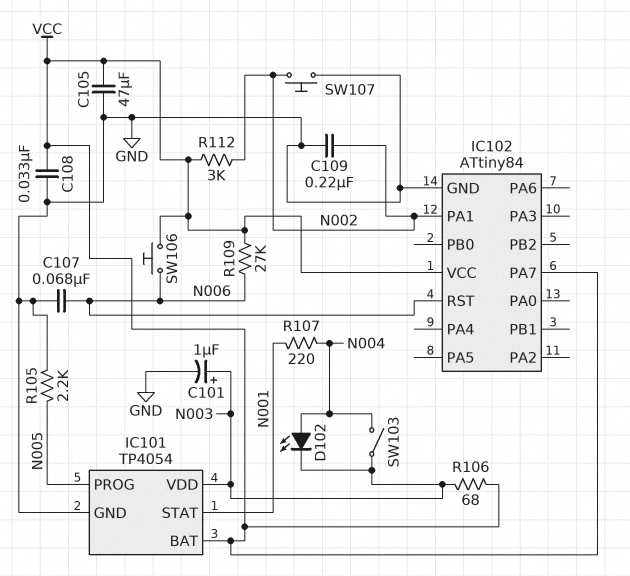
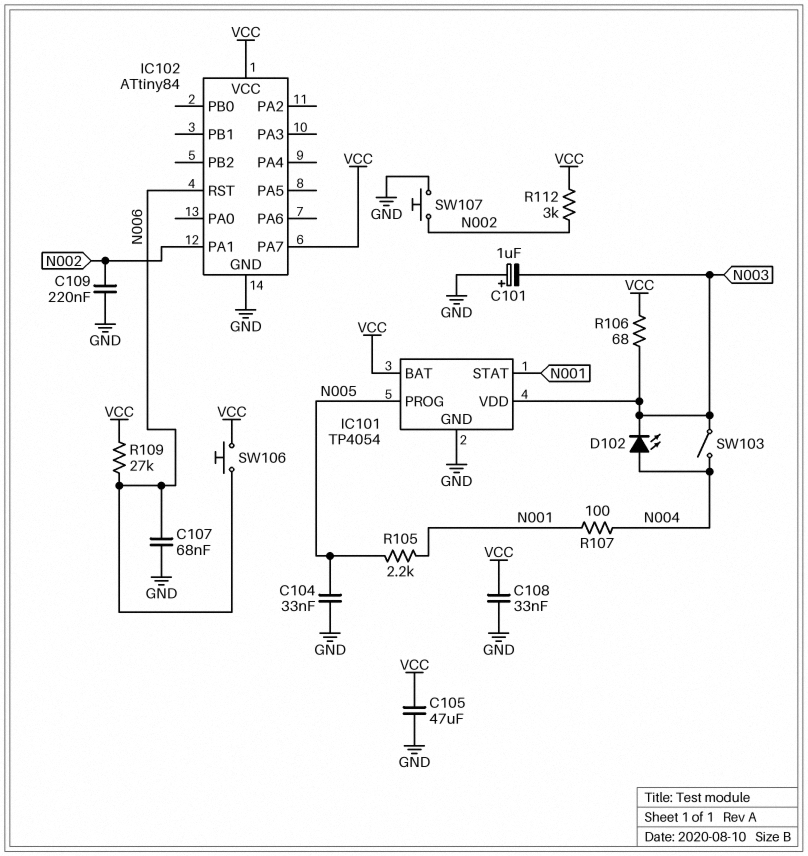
C101: 1uF (plus N003, minus GND) -> 1uF (plus GND, minus N003)
C104: none -> 33nF (GND, N005)
R105: 2.2k (GND, N005) -> 2.2k (N001, N005)
R107: 220 (N001, N004) -> 100 (N001, N004)

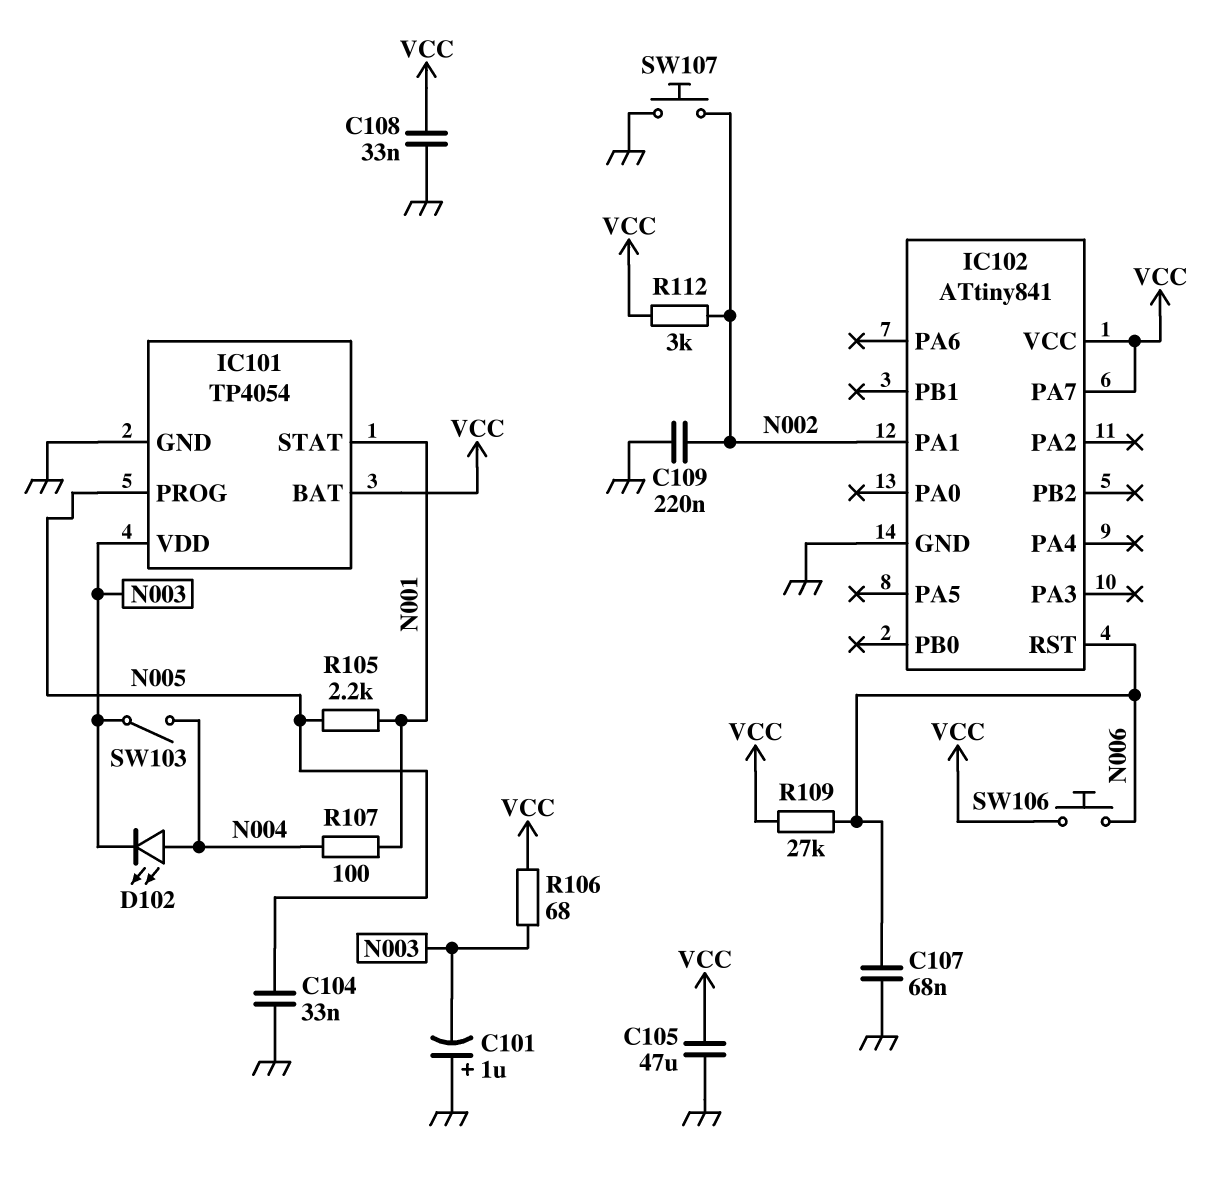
IC102: ATtiny84 -> ATtiny841

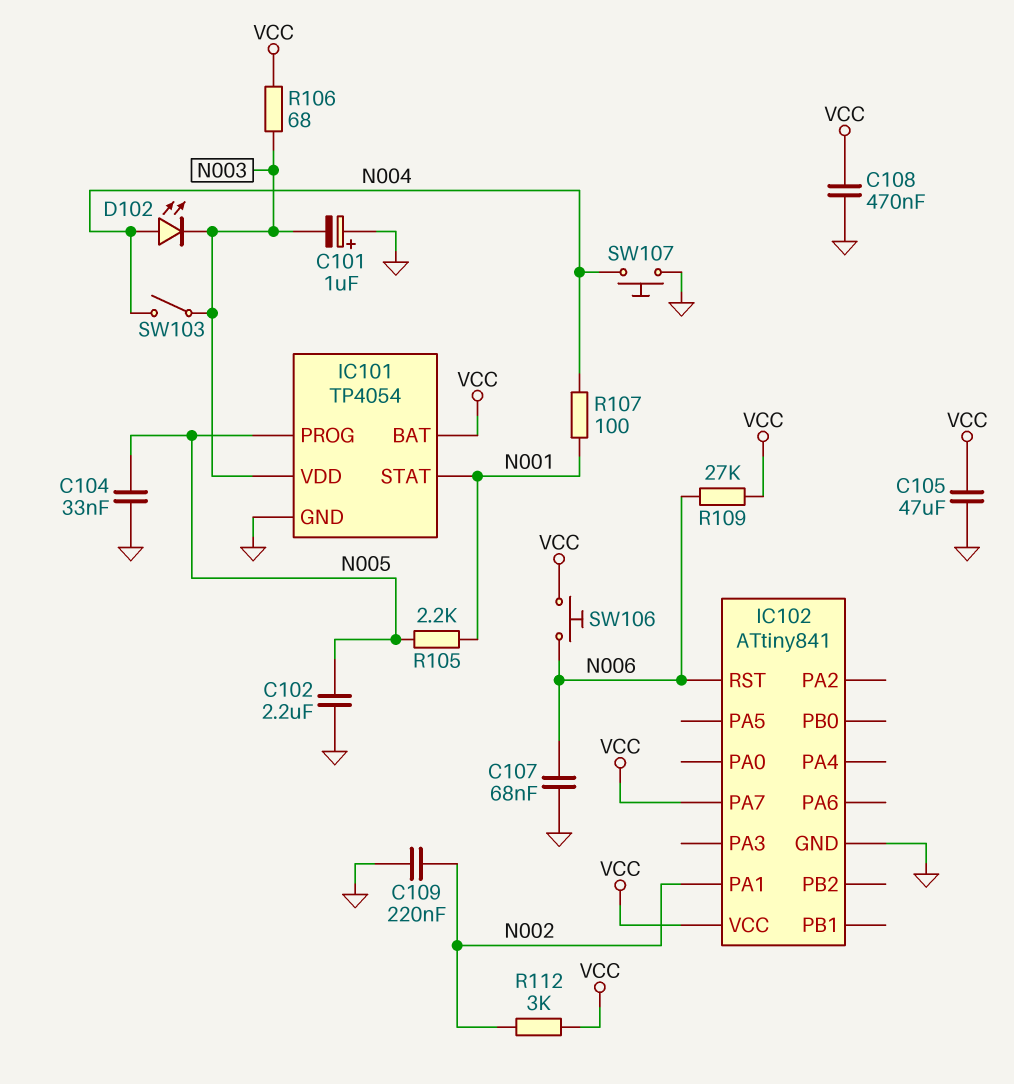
C102: none -> 2.2uF (GND, N005)
C108: 33nF (GND, VCC) -> 470nF (GND, VCC)
SW107: button (GND, N002) -> button (GND, N004)

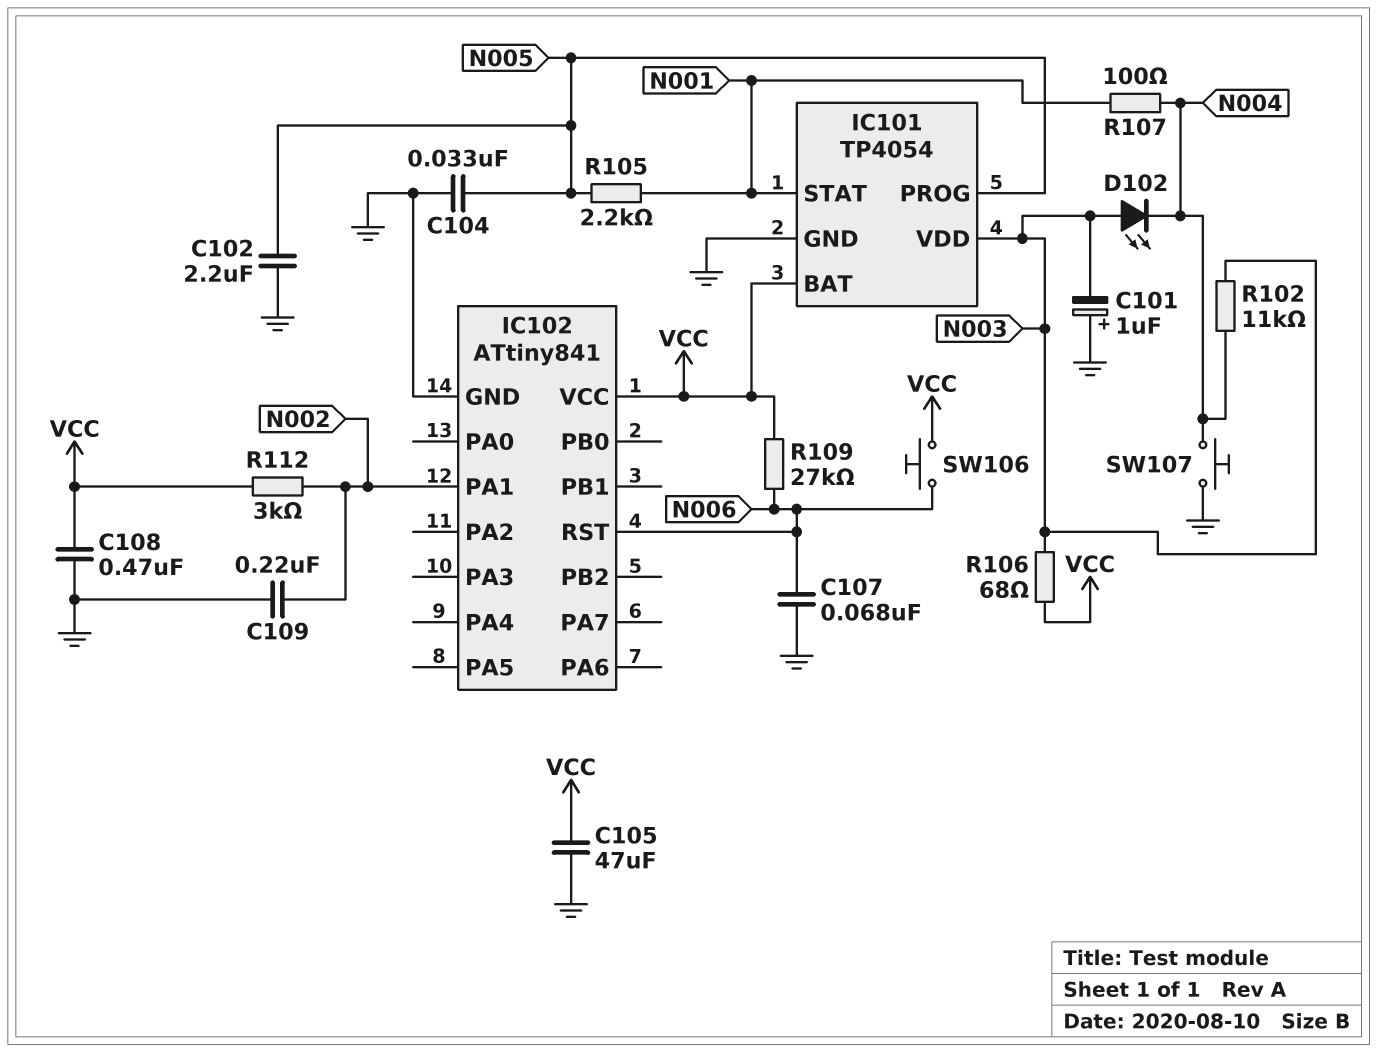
D102: LED (A N004, K N003) -> LED (A N003, K N004)
IC102 pin PA7: VCC -> none
R102: none -> 11k (N003, N004)
SW103: switch (N003, N004) -> none

